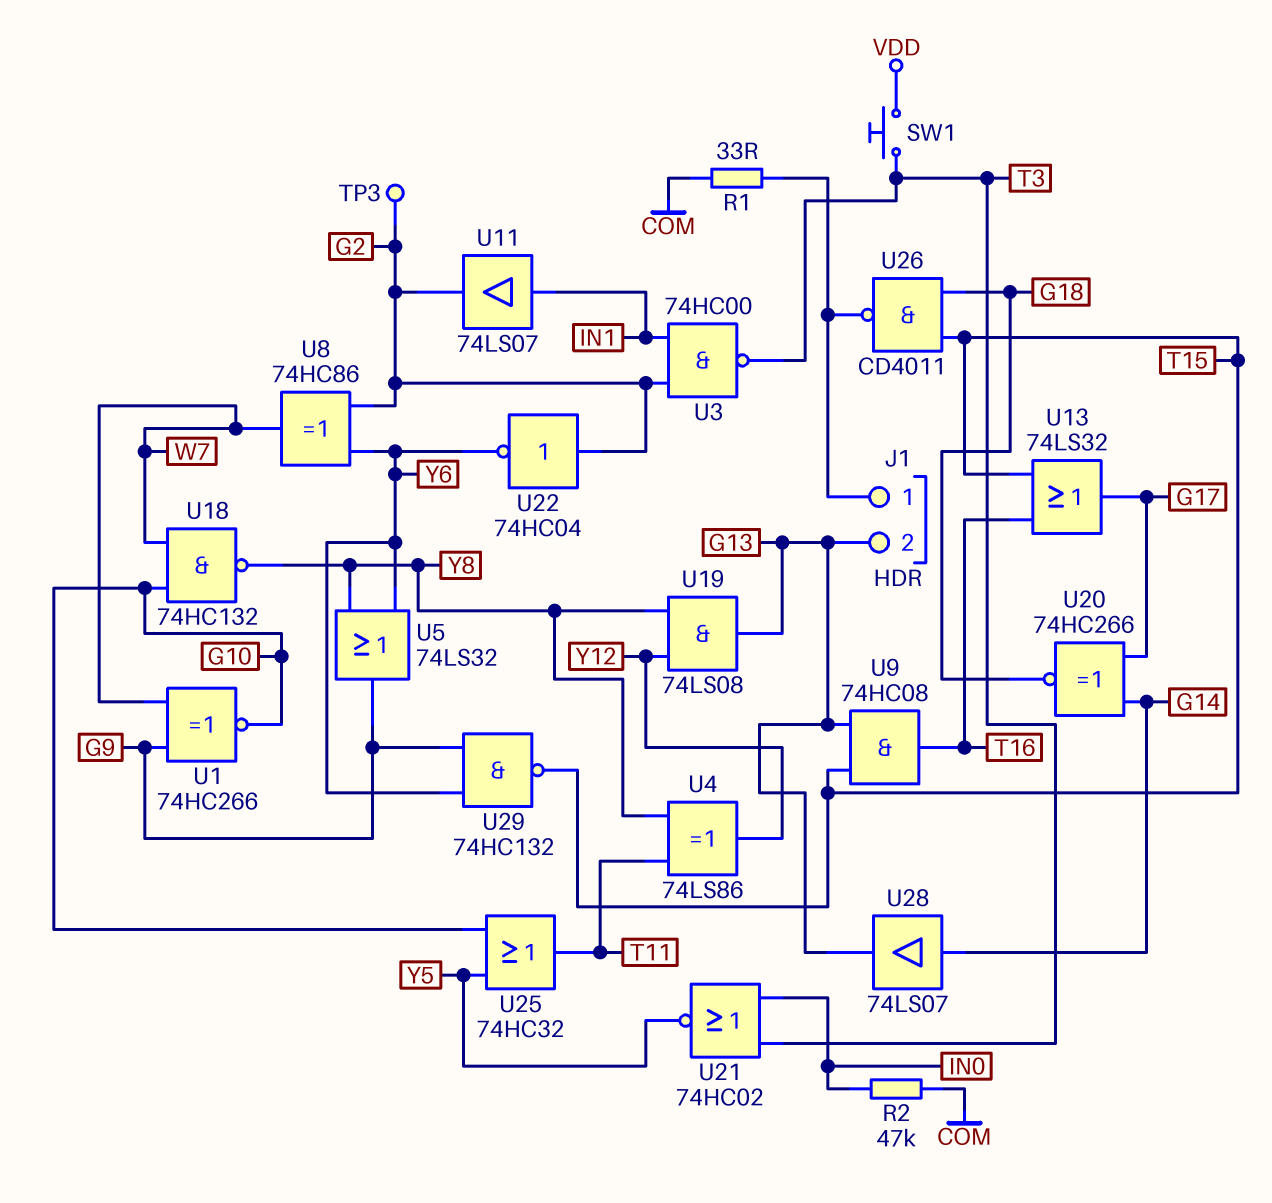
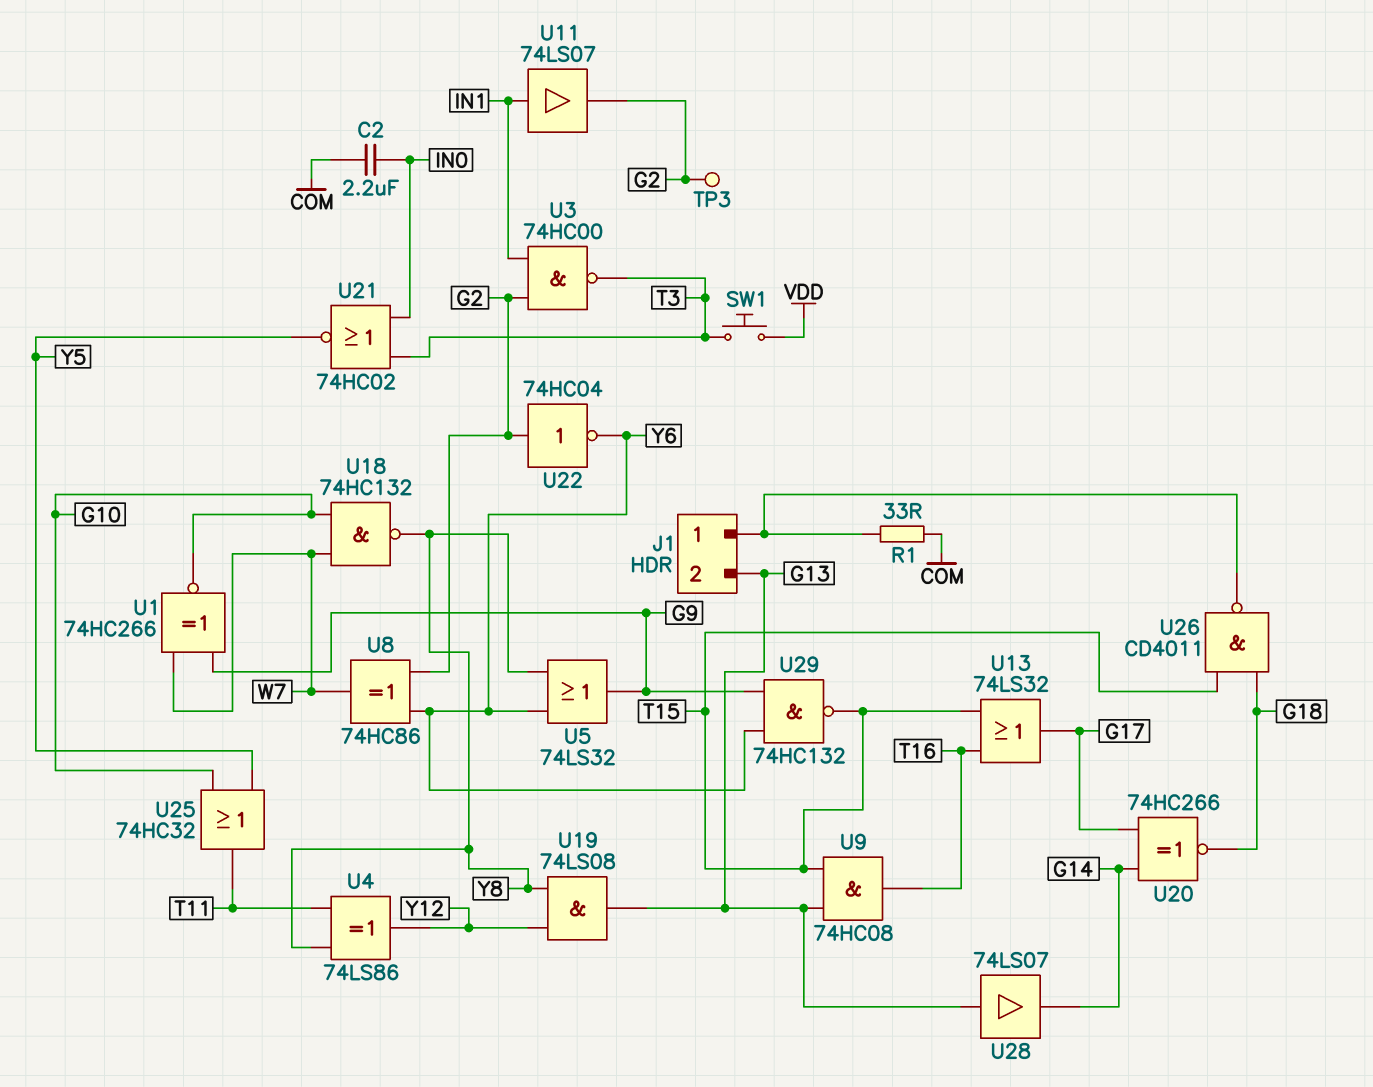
C2: none -> 2.2uF (COM, IN0)
R2: 47k (COM, IN0) -> none
U28: buffer 74LS07 (in G14, out G13) -> buffer 74LS07 (in G13, out G14)

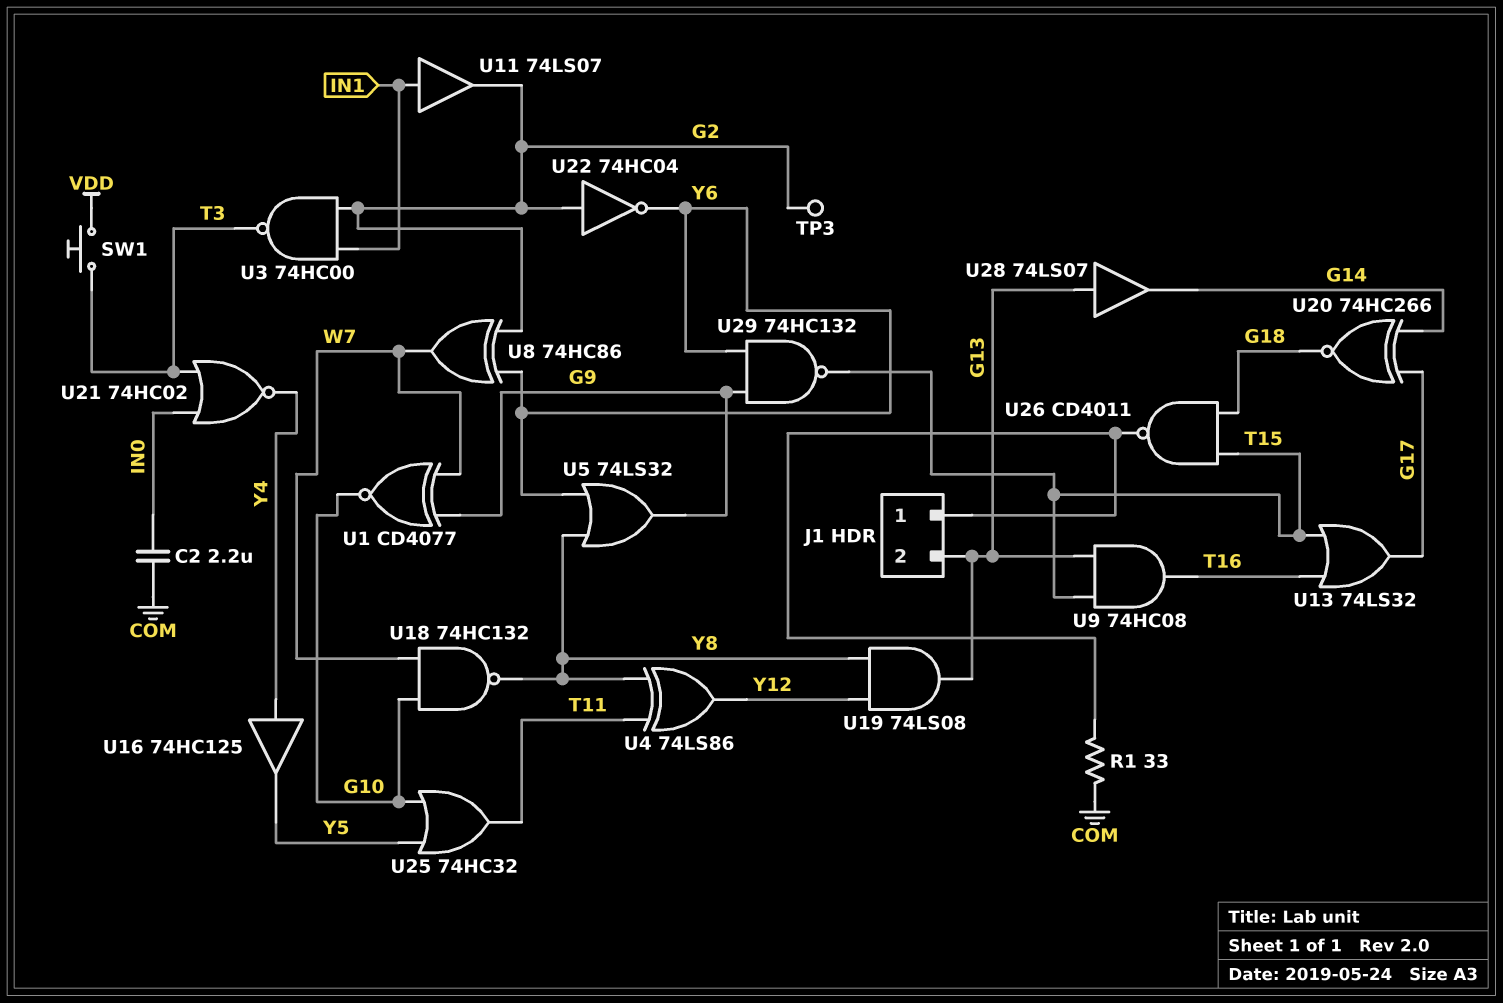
U1: XNOR 74HC266 (in G9, in W7, out G10) -> XNOR CD4077 (in G9, in W7, out G10)
U16: none -> buffer 74HC125 (in Y4, out Y5)
U21: NOR 74HC02 (in IN0, in T3, out Y5) -> NOR 74HC02 (in IN0, in T3, out Y4)

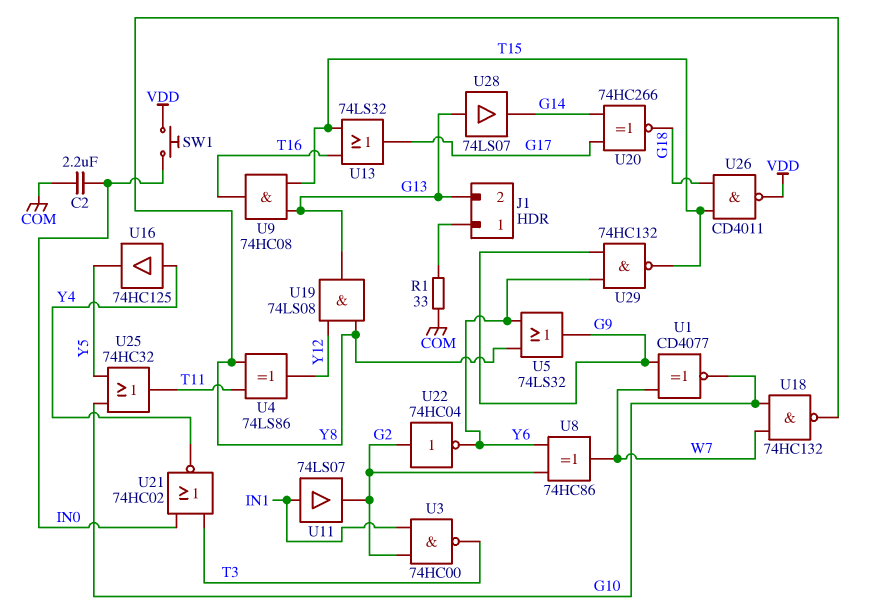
SW1: button (T3, VDD) -> button (IN0, VDD)
TP3: test point (G2) -> none
U26: NAND CD4011 (in G18, in T15, out J1/1) -> NAND CD4011 (in G18, in T15, out VDD)

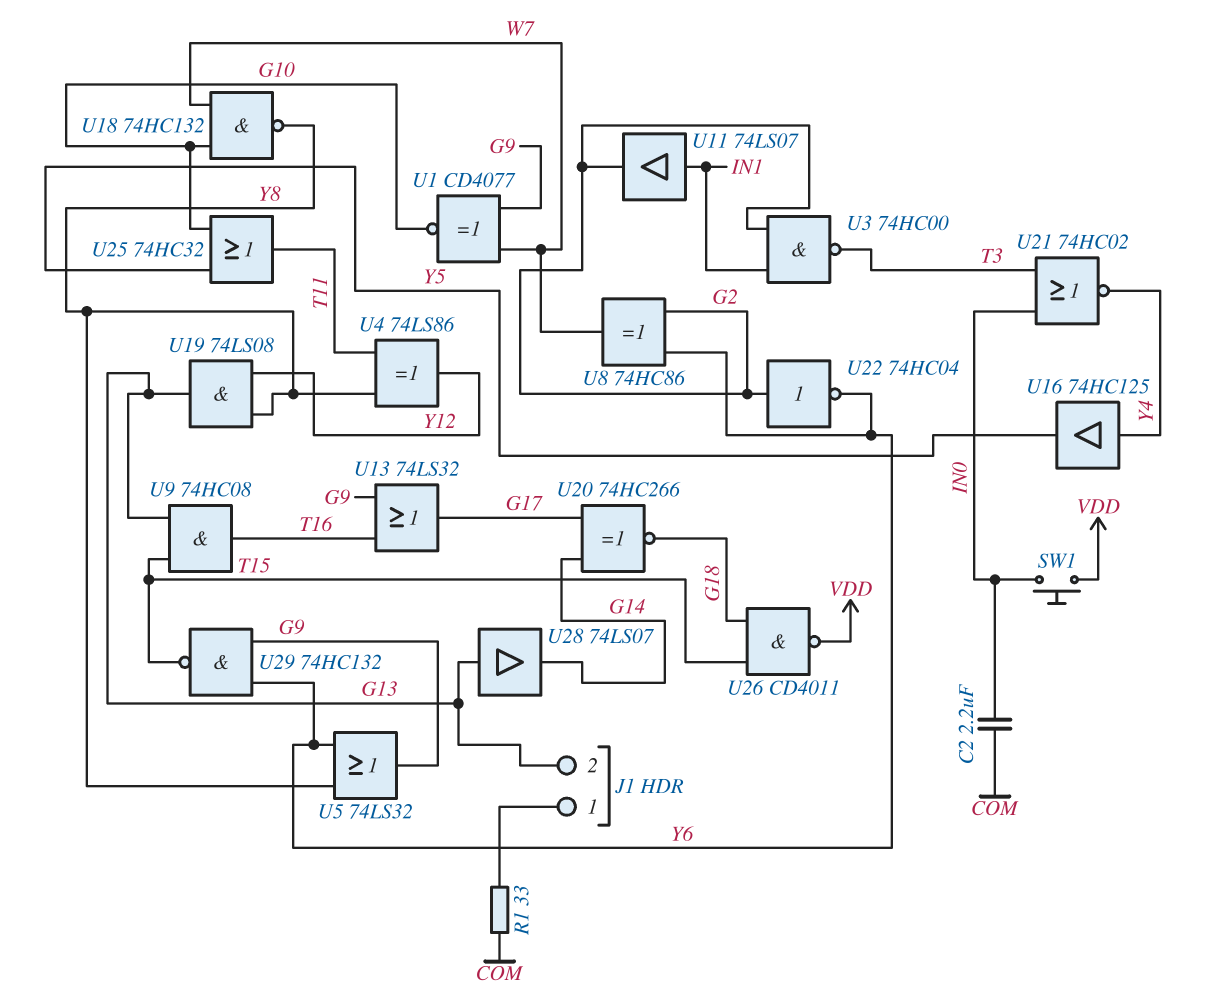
U13: OR 74LS32 (in T15, in T16, out G17) -> OR 74LS32 (in G9, in T16, out G17)

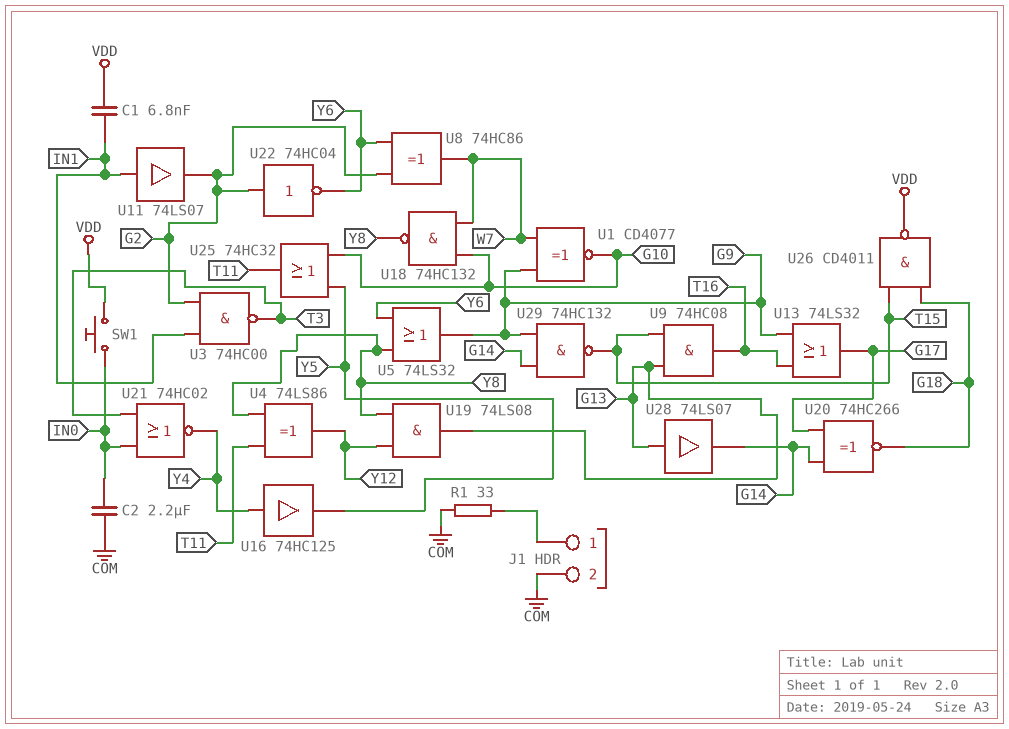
C1: none -> 6.8nF (IN1, VDD)
J1 pin 2: G13 -> COM
U29: NAND 74HC132 (in G9, in Y6, out T15) -> NAND 74HC132 (in G9, in G14, out T15)

